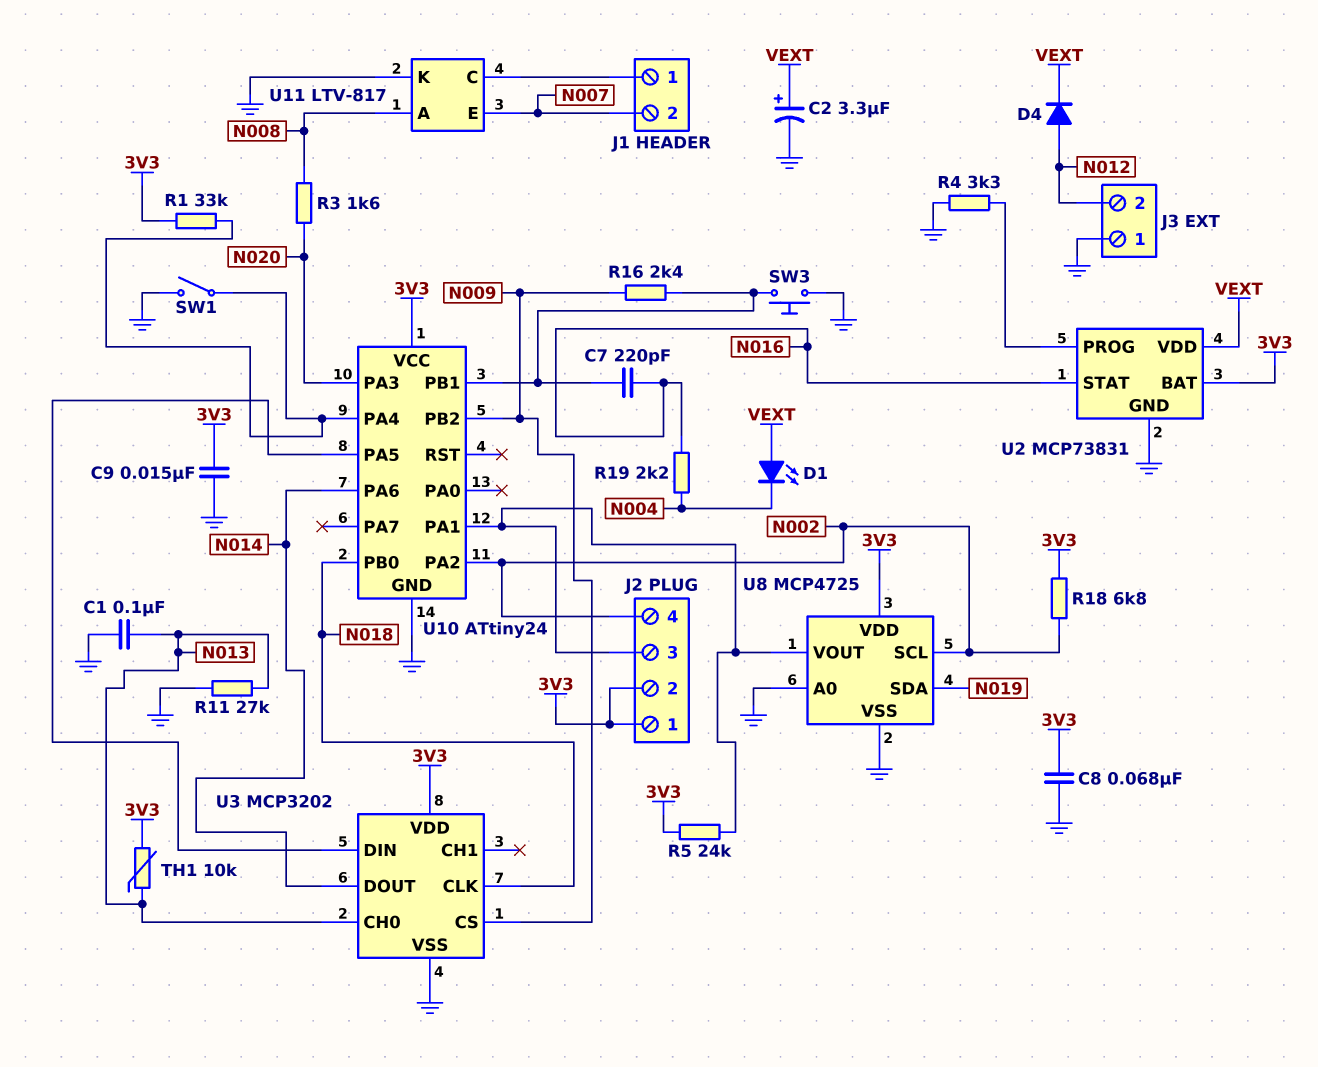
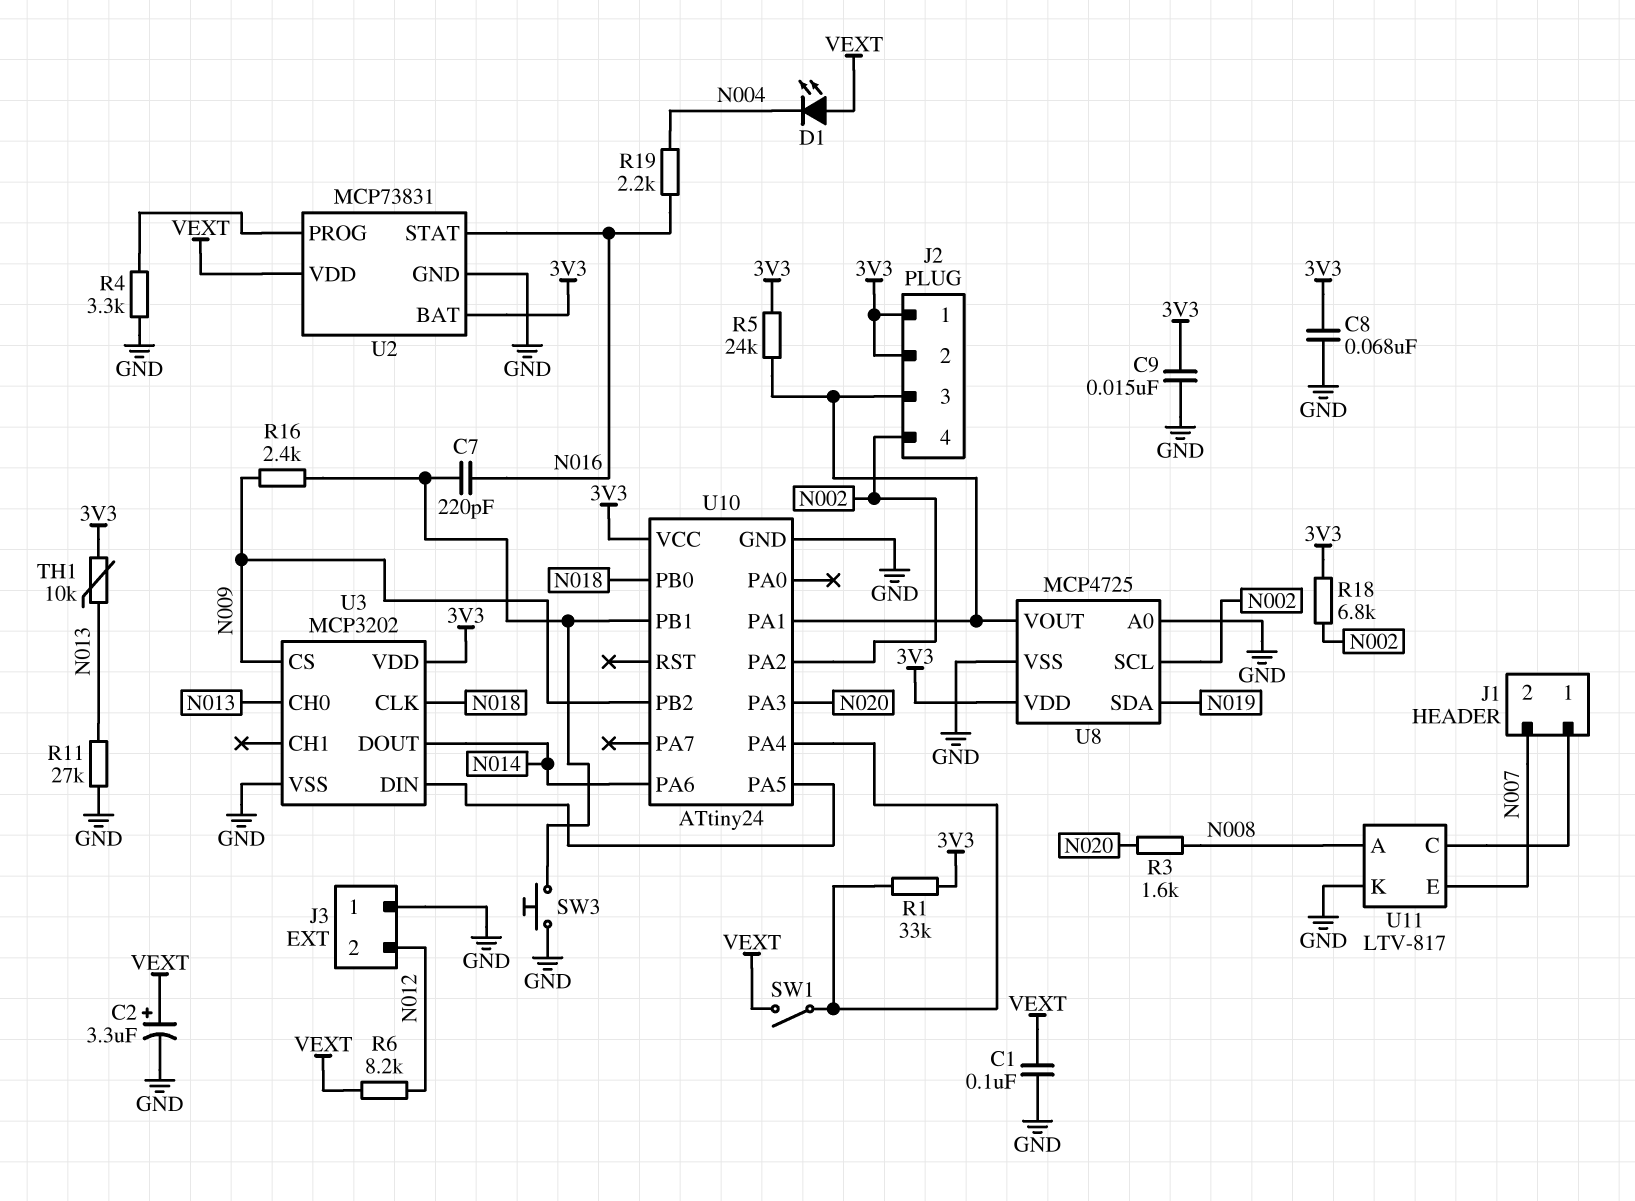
C1: 100nF (GND, N013) -> 100nF (GND, VEXT)
D4: diode (A N012, K VEXT) -> none
R6: none -> 8.2k (N012, VEXT)
SW1: switch (GND, U10/PA4) -> switch (U10/PA4, VEXT)

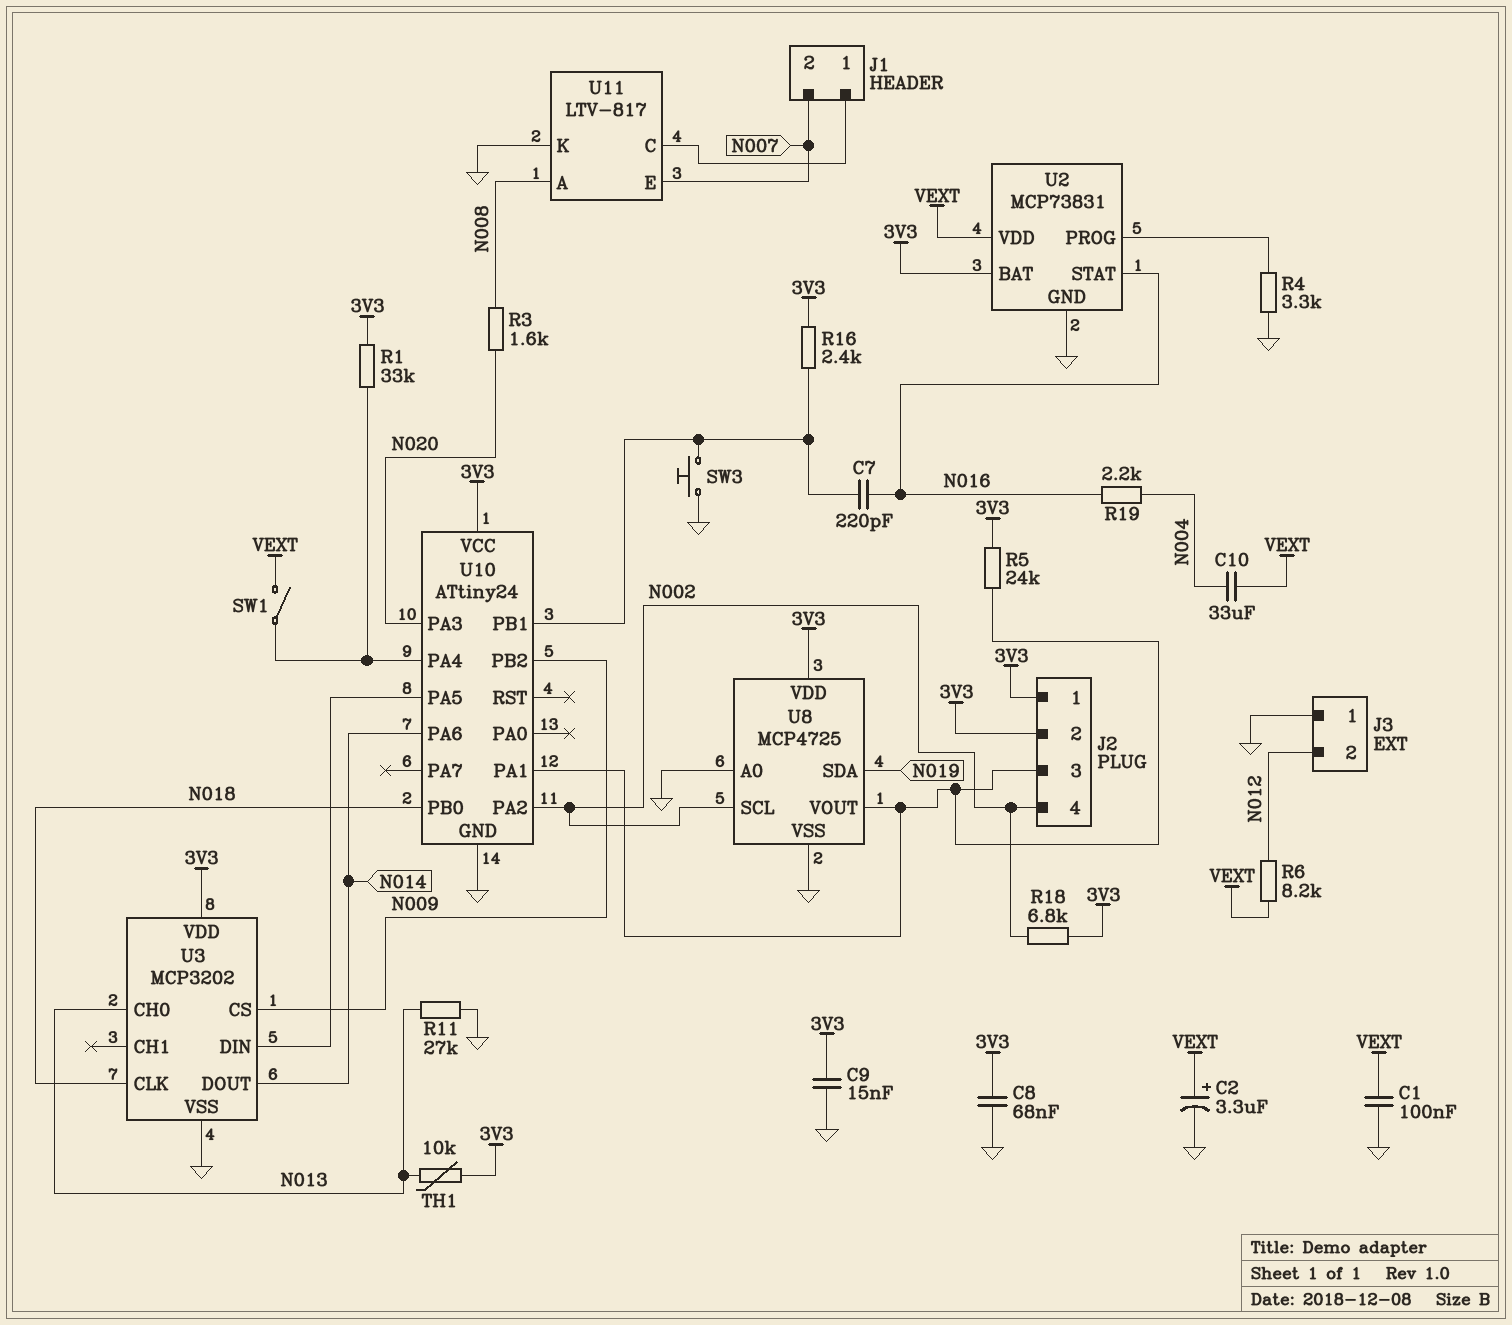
C10: none -> 33uF (N004, VEXT)
D1: LED (A VEXT, K N004) -> none
R16: 2.4k (N009, U10/PB1) -> 2.4k (3V3, U10/PB1)

